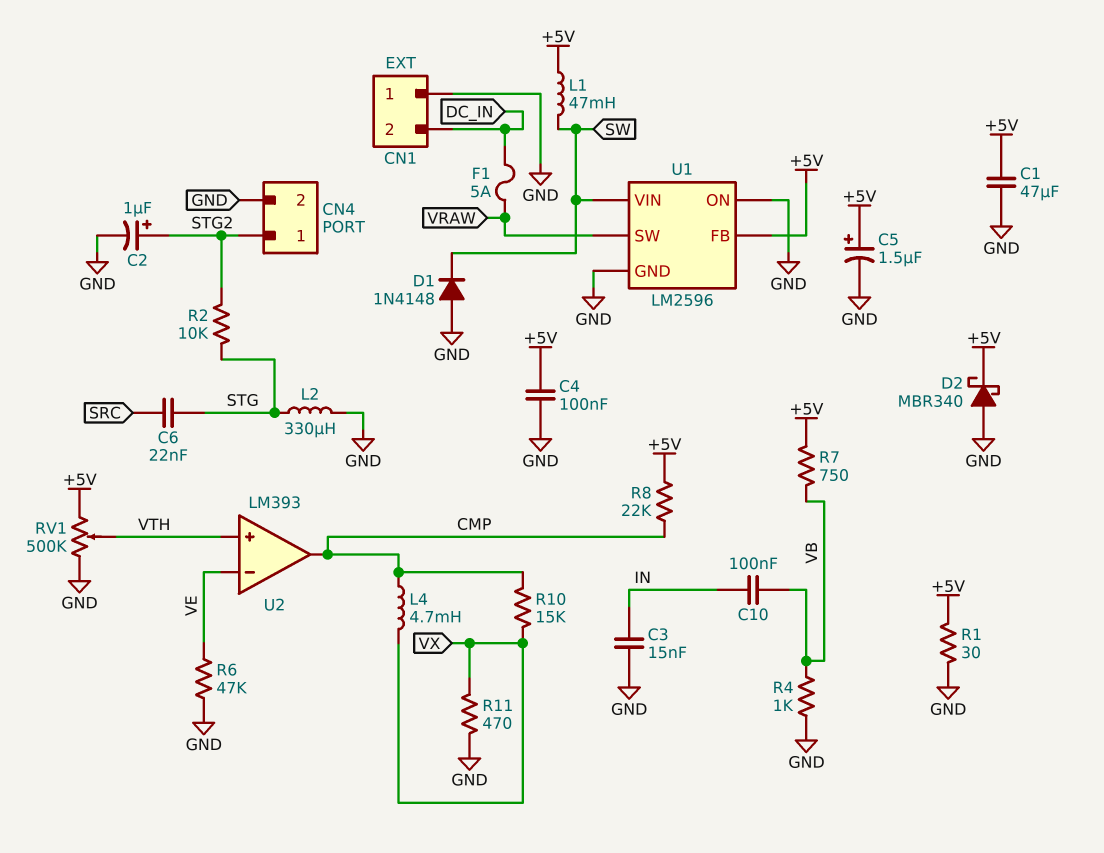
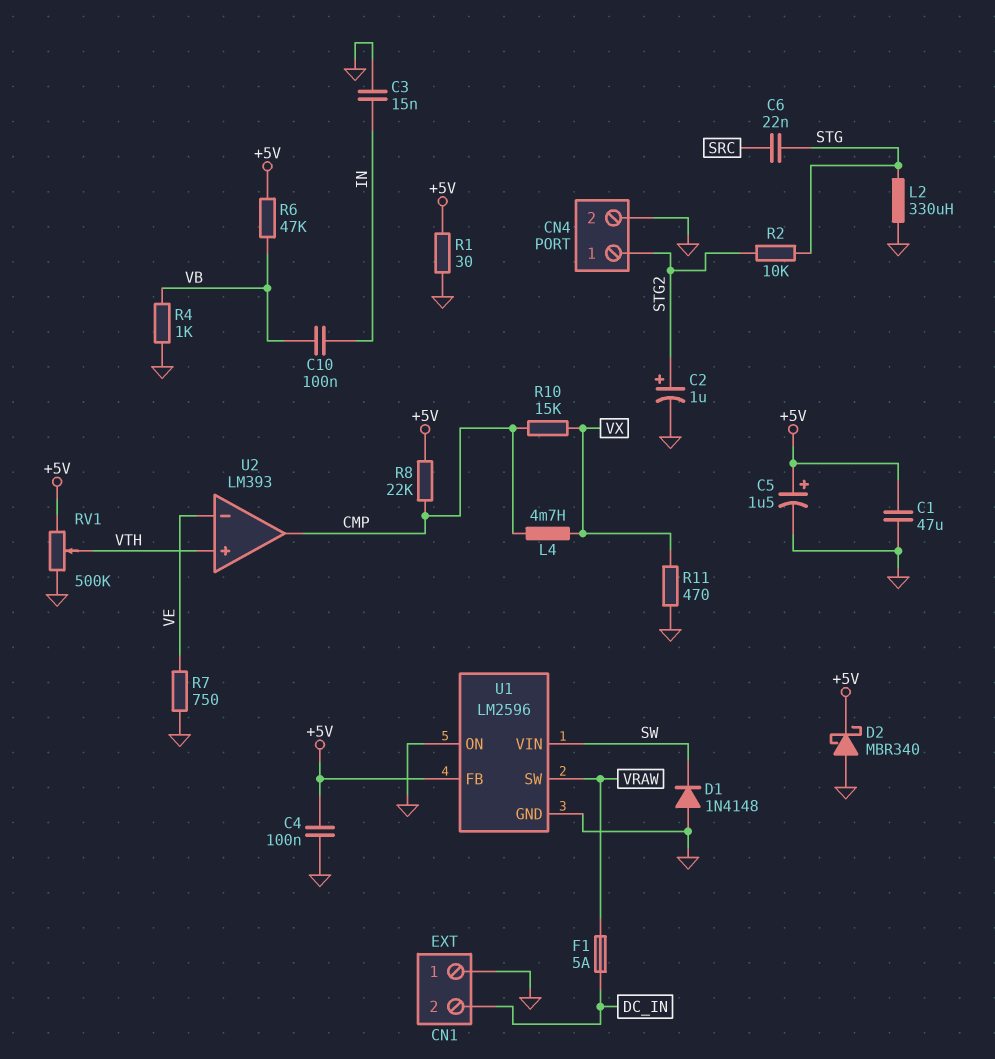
L1: 47mH (+5V, SW) -> none
R6: 47k (GND, VE) -> 47k (+5V, VB)
R7: 750 (+5V, VB) -> 750 (GND, VE)

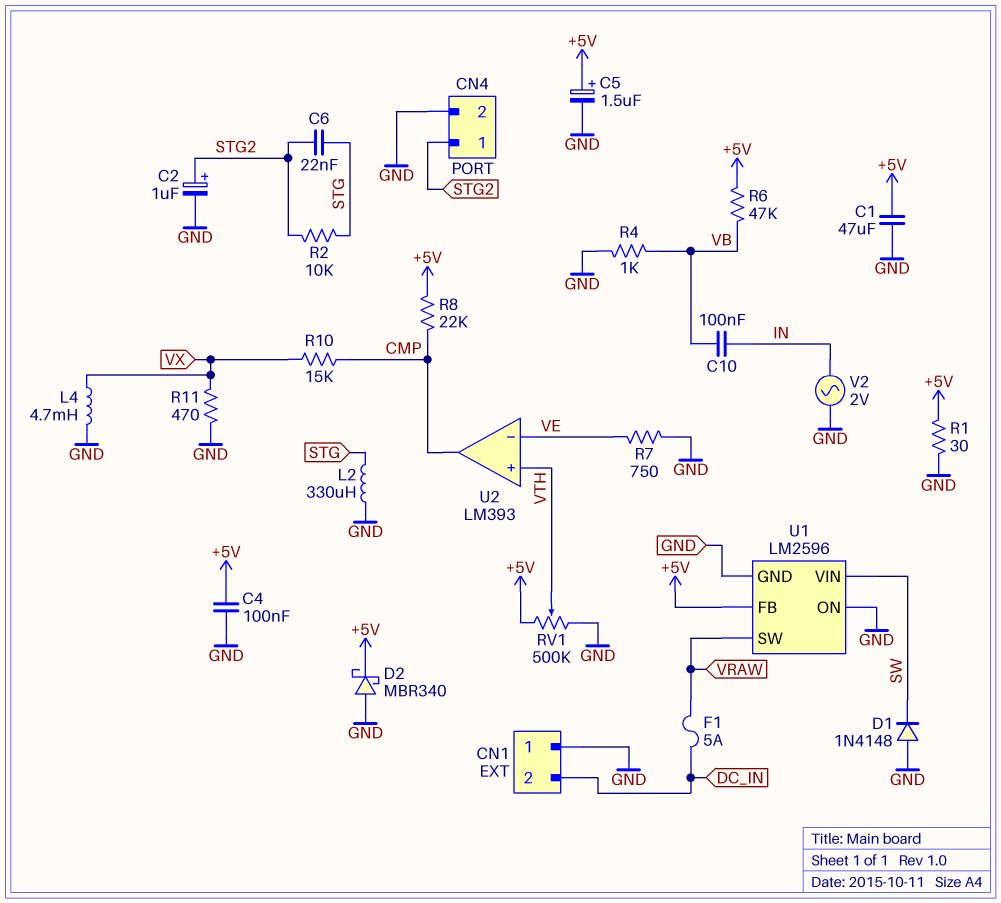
C3: 15nF (GND, IN) -> none
C6: 22nF (SRC, STG) -> 22nF (STG, STG2)
L4: 4.7mH (CMP, VX) -> 4.7mH (GND, VX)
V2: none -> AC 2V (GND, IN)

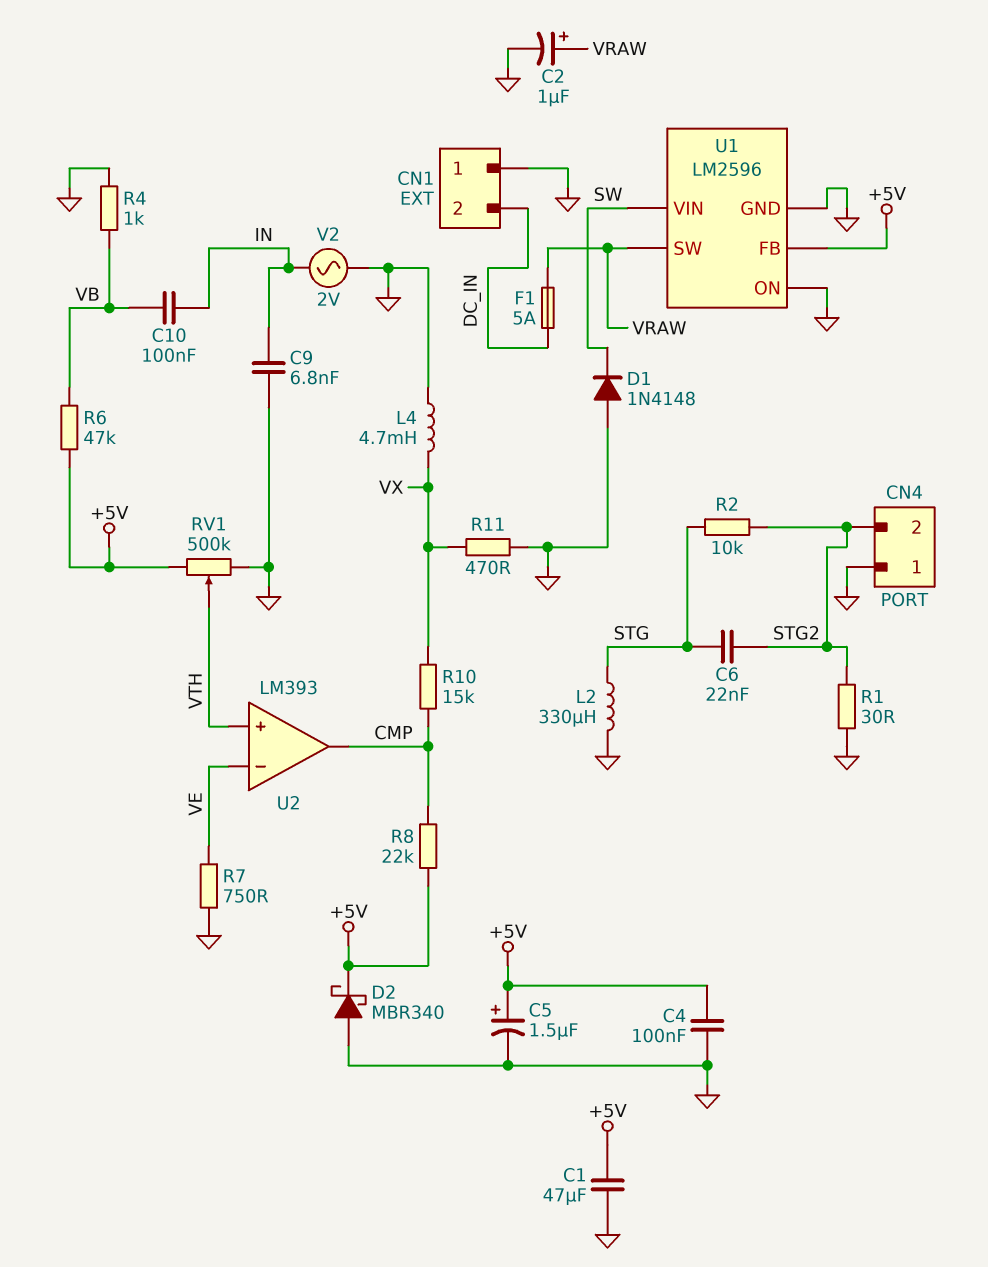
C2: 1uF (plus STG2, minus GND) -> 1uF (plus VRAW, minus GND)
C9: none -> 6.8nF (GND, IN)
CN4 pin 1: STG2 -> GND
CN4 pin 2: GND -> STG2
R1: 30 (+5V, GND) -> 30 (GND, STG2)

